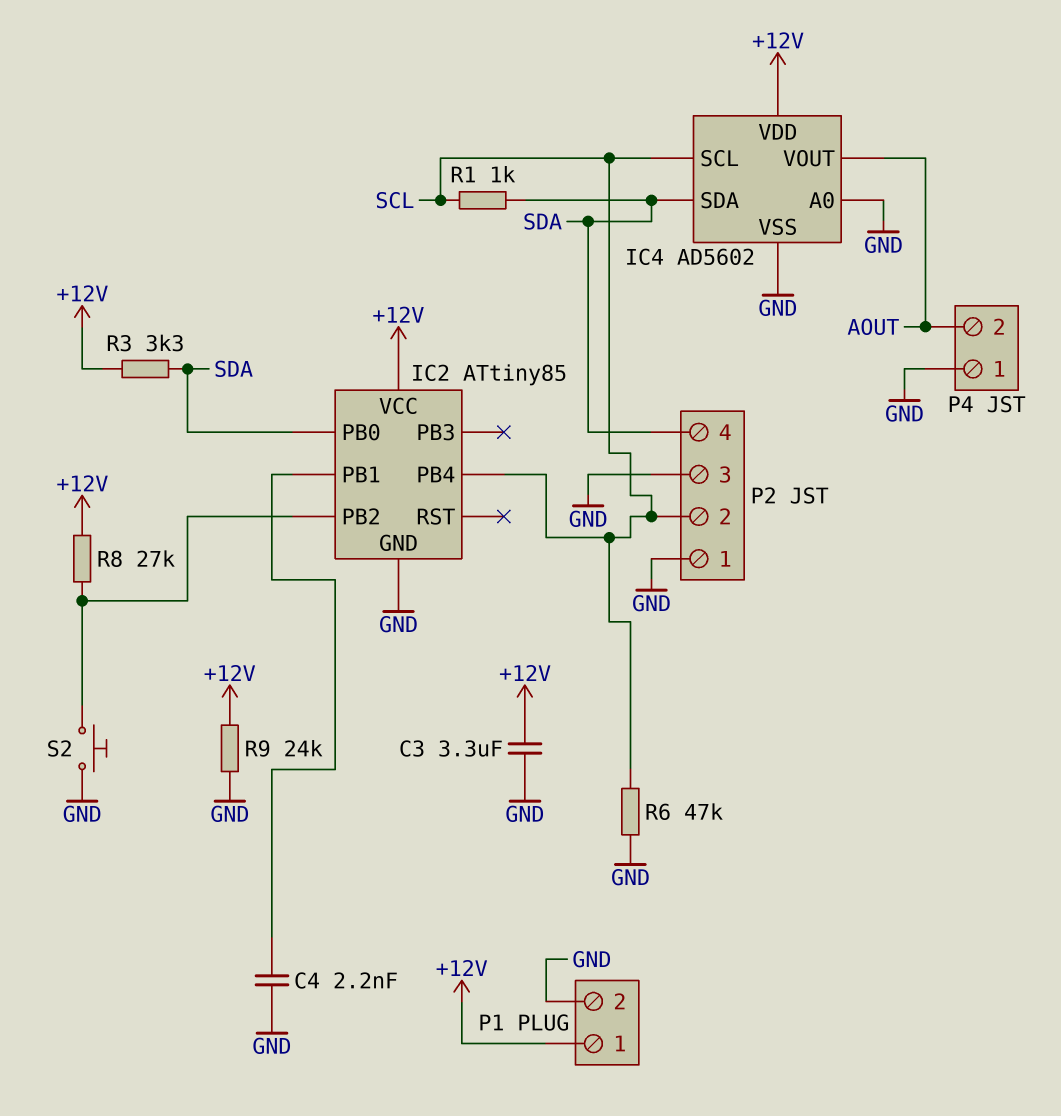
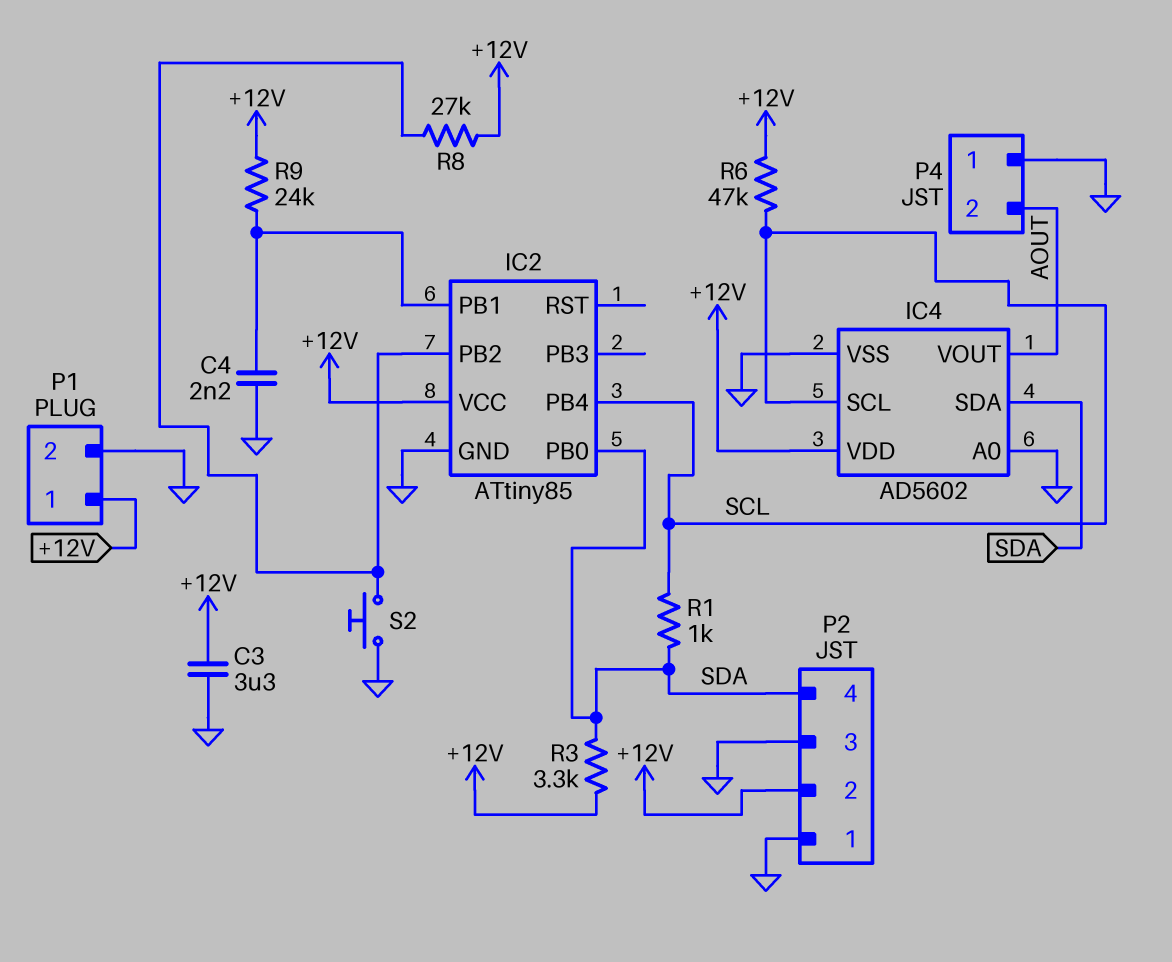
P2 pin 2: SCL -> +12V
R6: 47k (GND, SCL) -> 47k (+12V, SCL)
R9: 24k (+12V, GND) -> 24k (+12V, IC2/PB1)

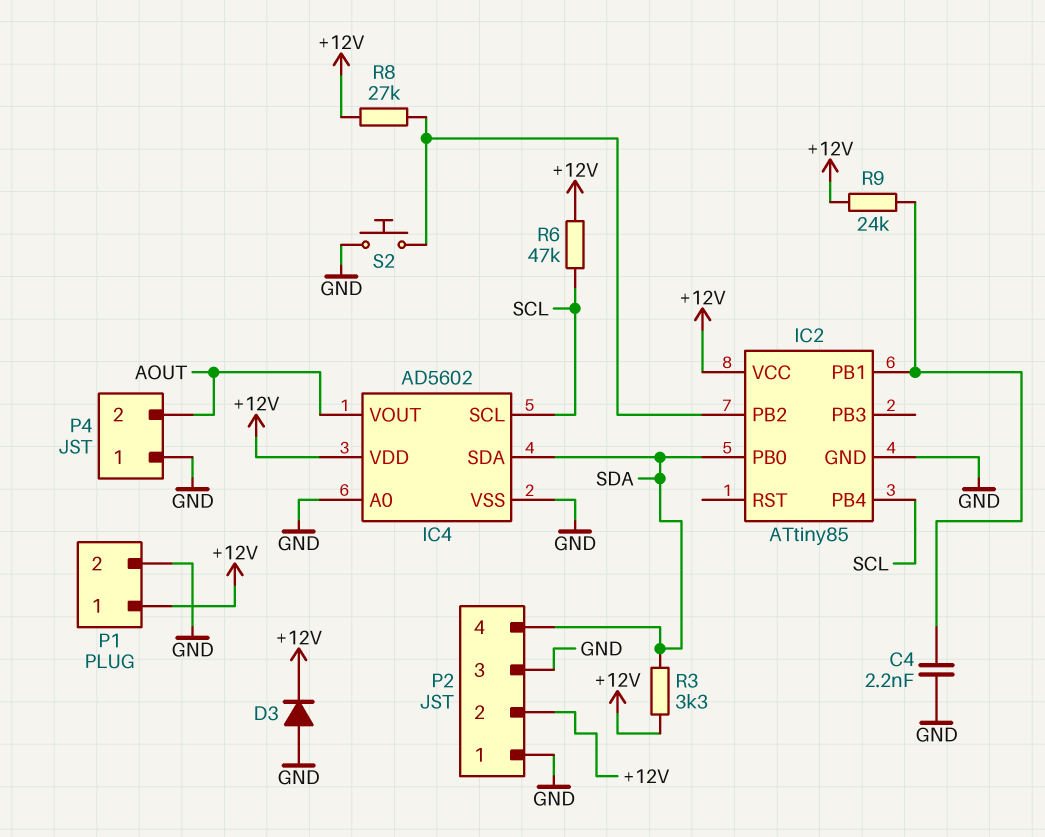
C3: 3.3uF (+12V, GND) -> none
D3: none -> diode (A GND, K +12V)
R1: 1k (SCL, SDA) -> none

